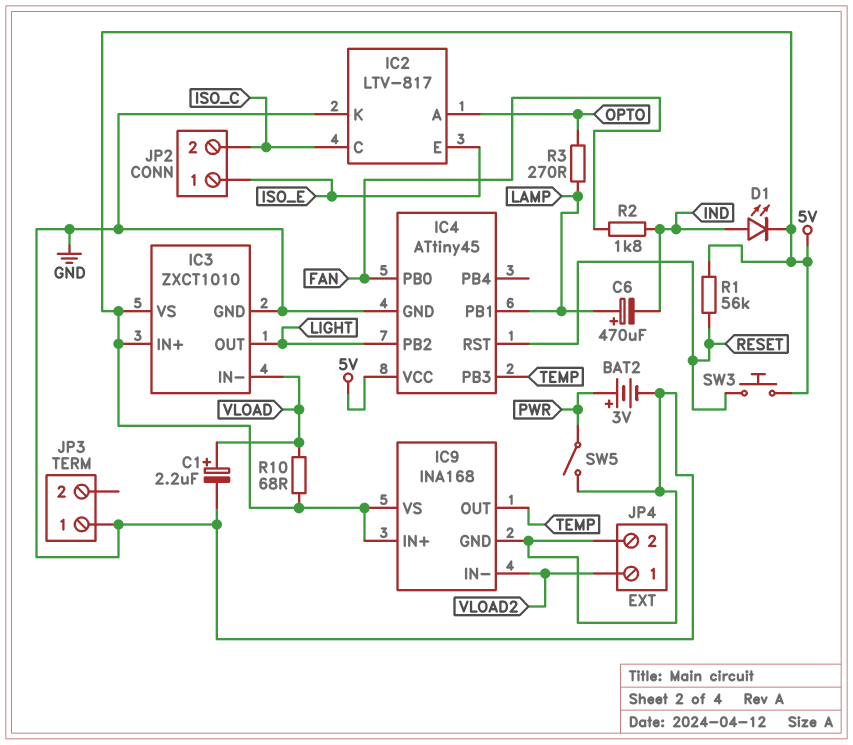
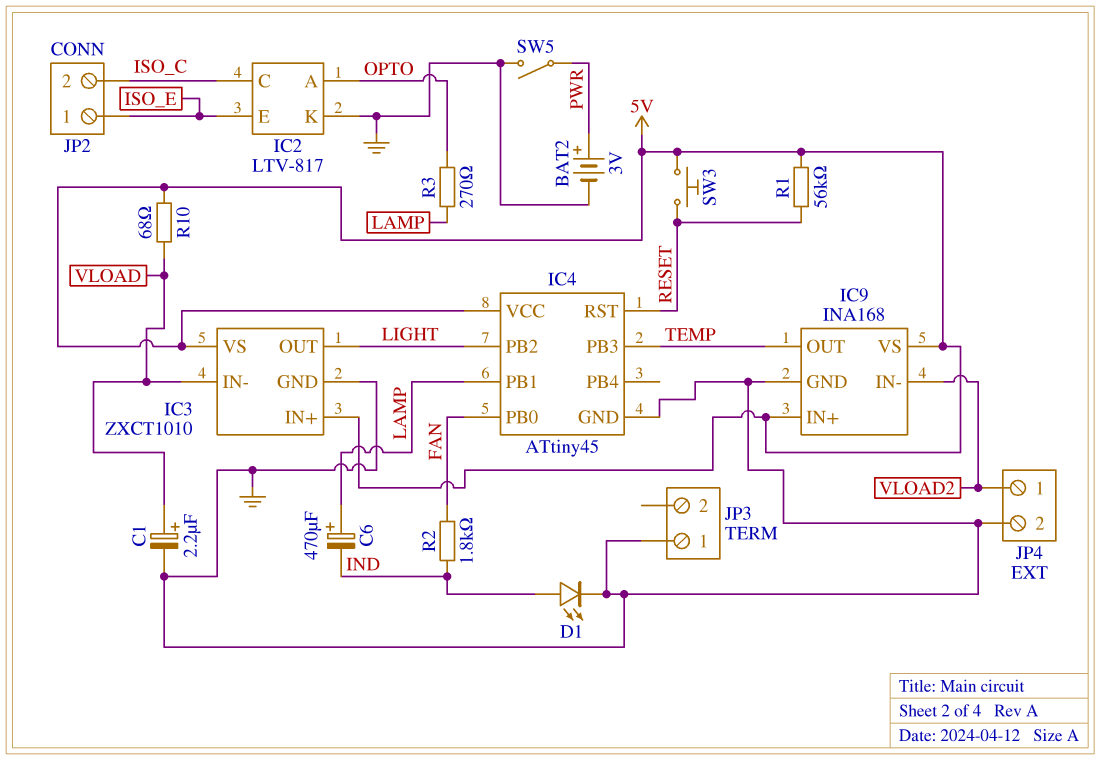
D1: LED (A IND, K 5V) -> LED (A IND, K GND)

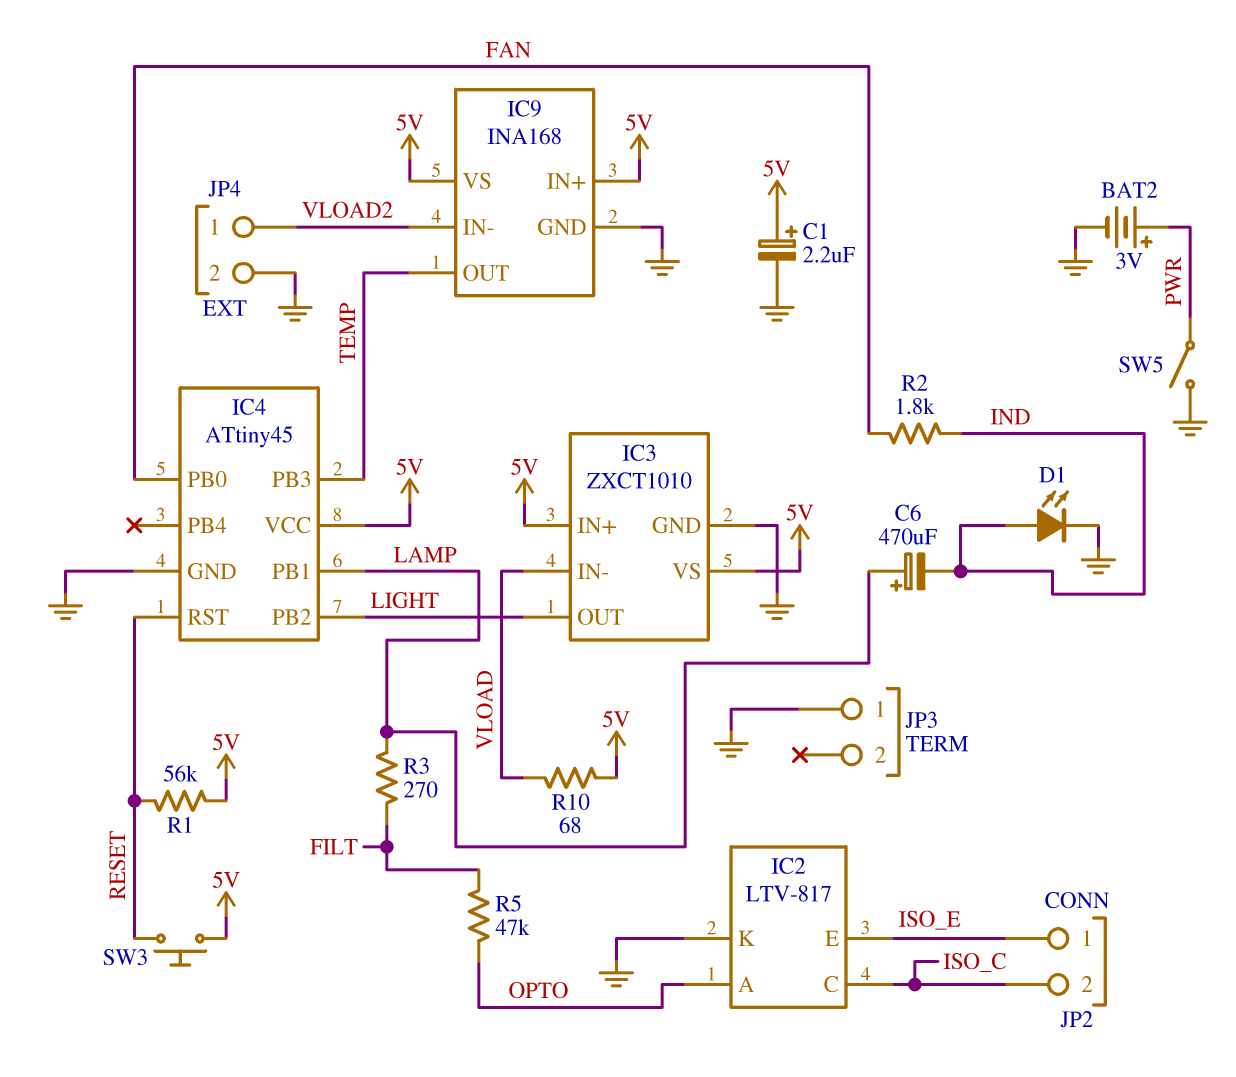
C1: 2.2uF (plus VLOAD, minus GND) -> 2.2uF (plus 5V, minus GND)
R3: 270 (LAMP, OPTO) -> 270 (FILT, LAMP)
R5: none -> 47k (FILT, OPTO)

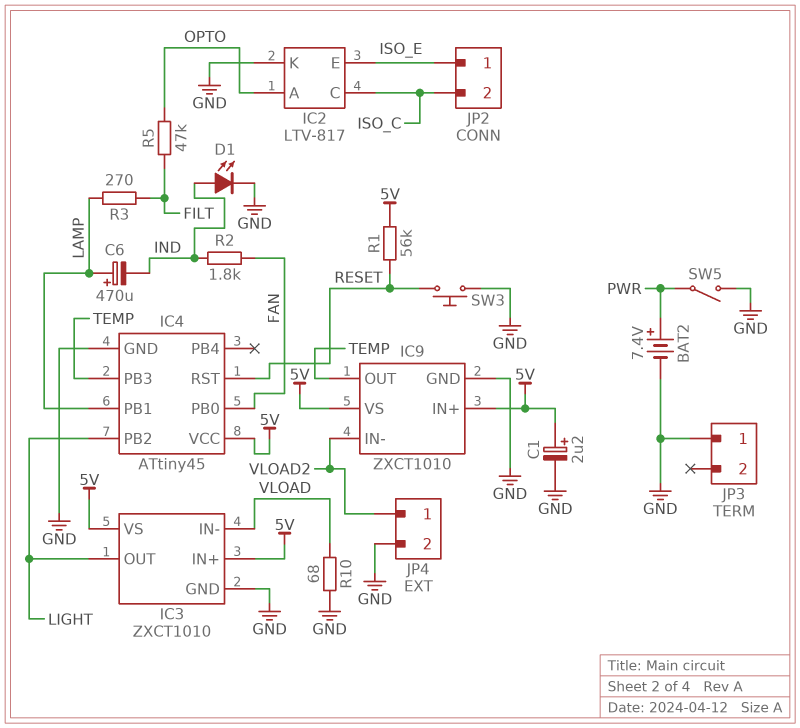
BAT2: 3V (plus PWR, minus GND) -> 7.4V (plus PWR, minus GND)
IC9: INA168 -> ZXCT1010
R10: 68 (5V, VLOAD) -> 68 (GND, VLOAD)
SW3: button (5V, RESET) -> button (GND, RESET)

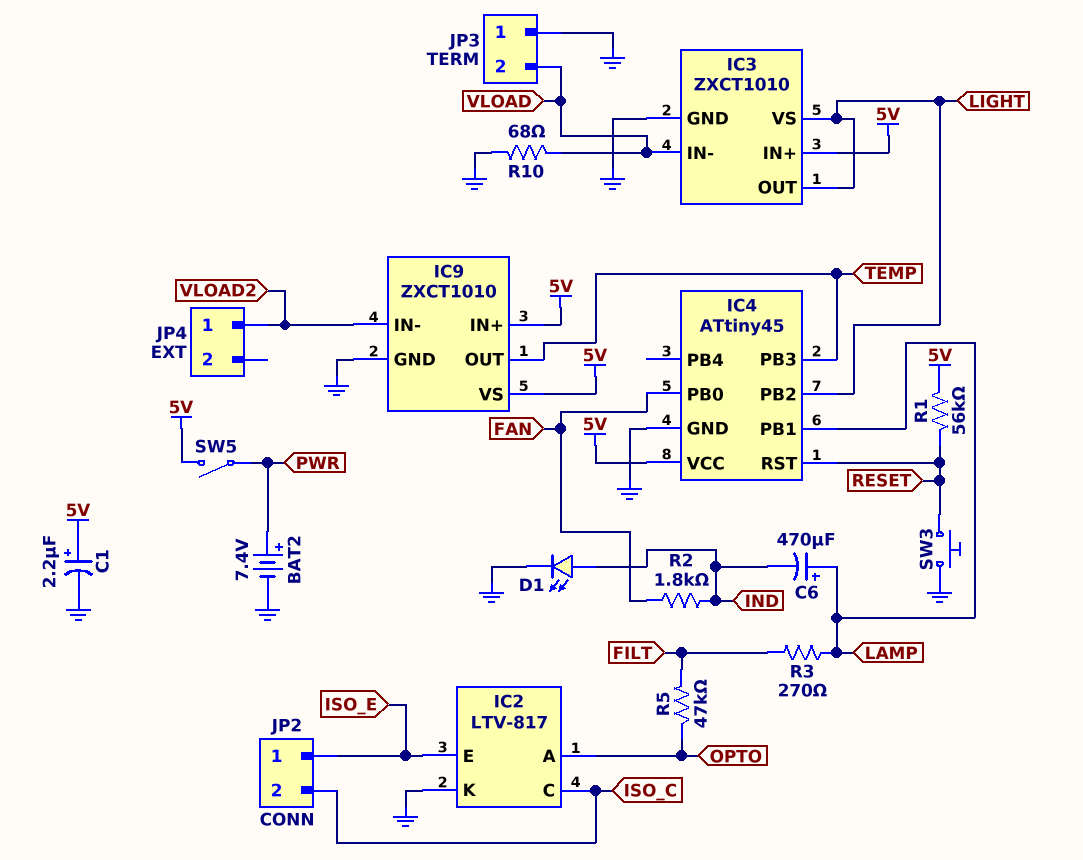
IC3 pin VS: 5V -> LIGHT
JP3 pin 2: none -> VLOAD
JP4 pin 2: GND -> none
SW5: switch (GND, PWR) -> switch (5V, PWR)

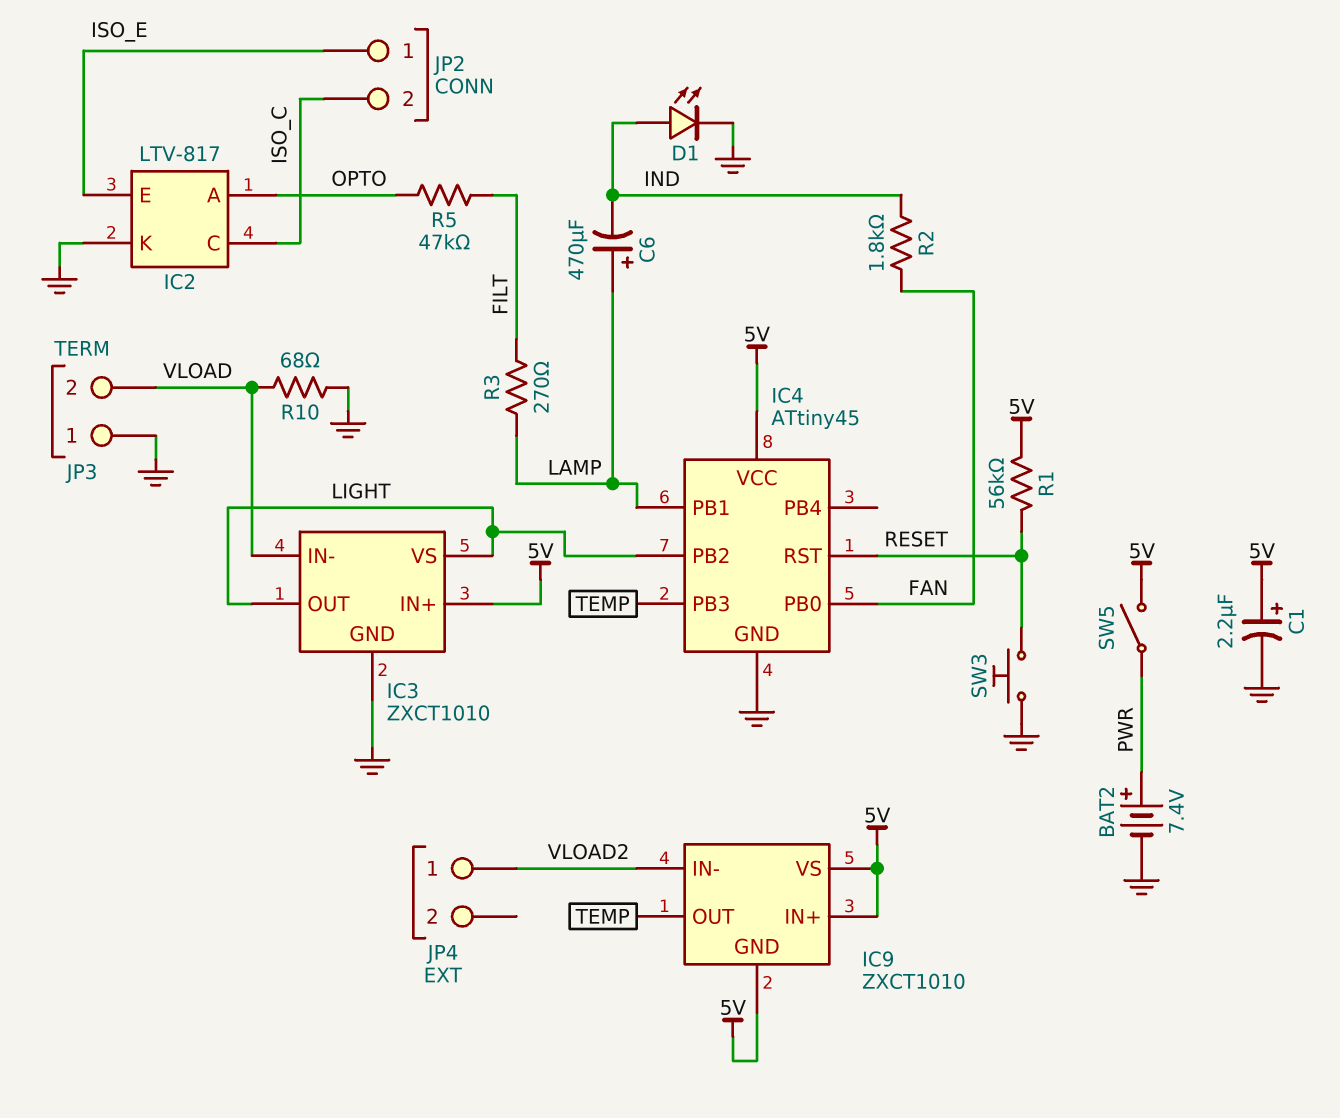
IC9 pin GND: GND -> 5V

